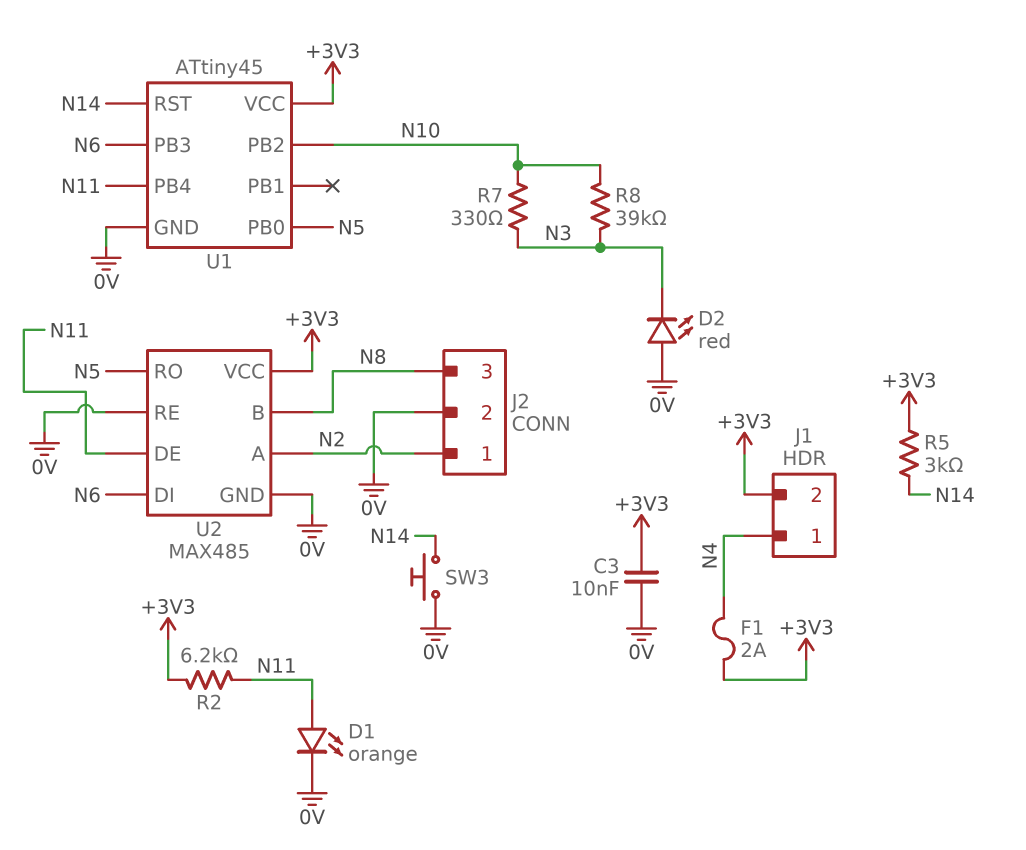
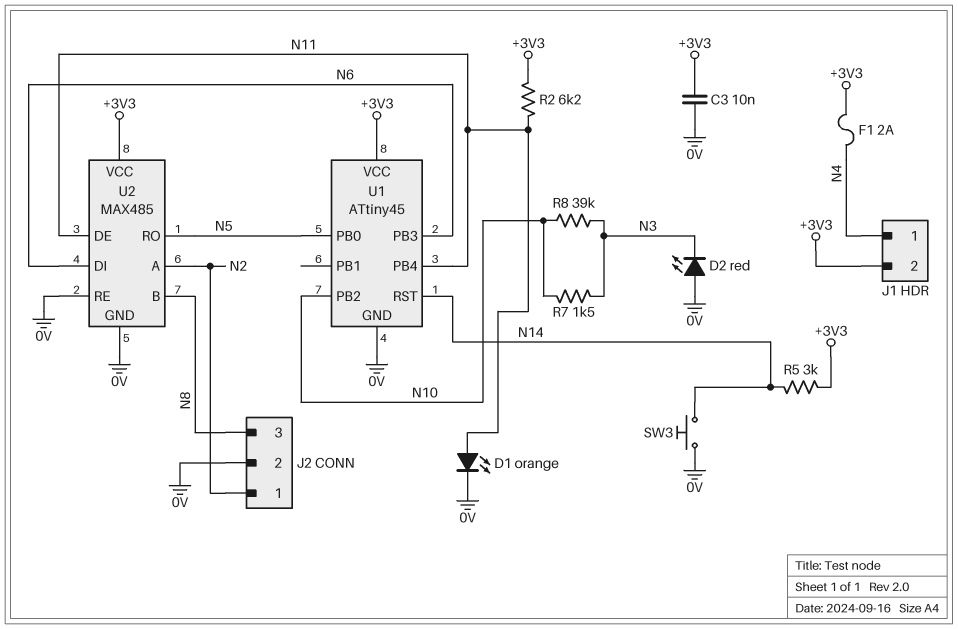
R7: 330 (N3, N10) -> 1.5k (N3, N10)

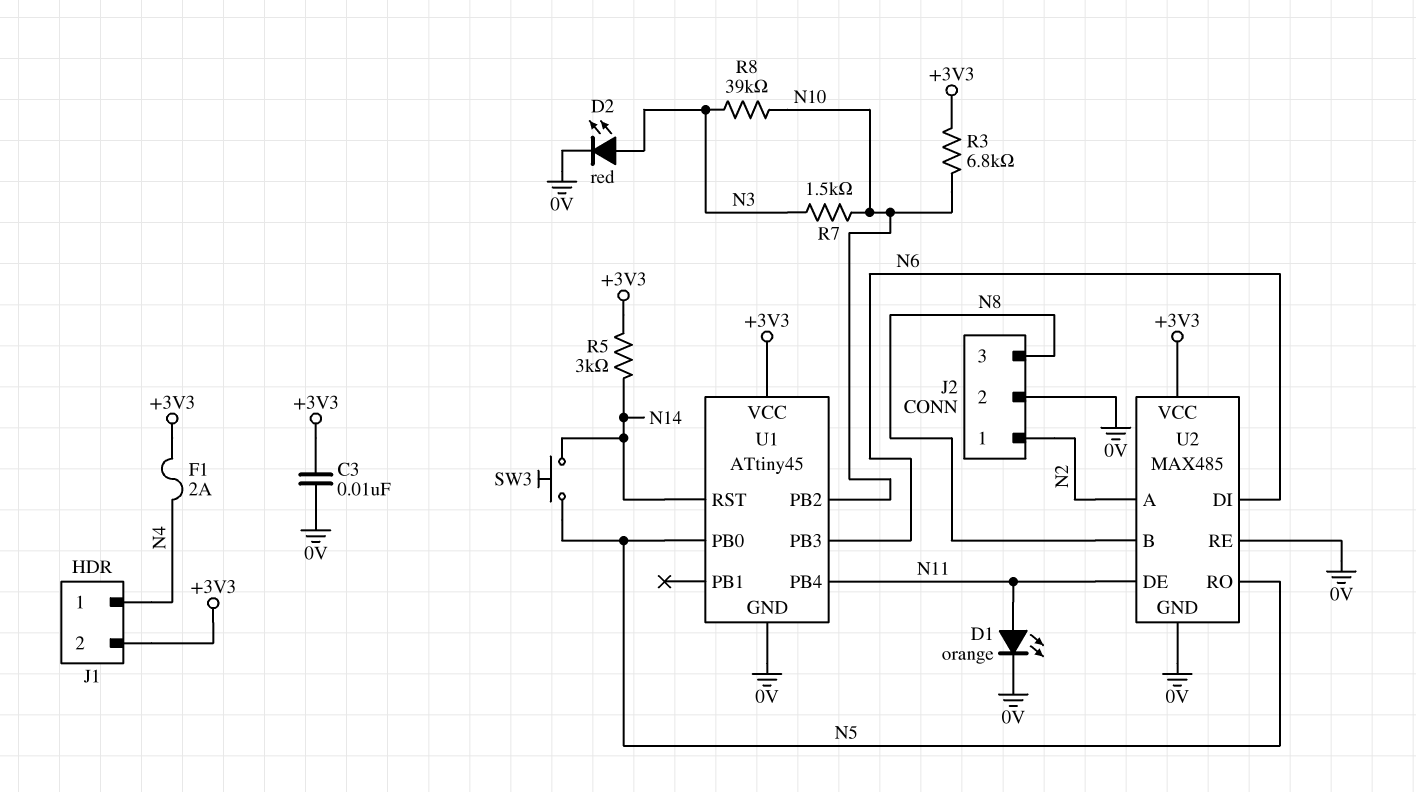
D2: LED red (A 0V, K N3) -> LED red (A N3, K 0V)
R2: 6.2k (+3V3, N11) -> none
R3: none -> 6.8k (+3V3, N10)
SW3: button (0V, N14) -> button (N5, N14)

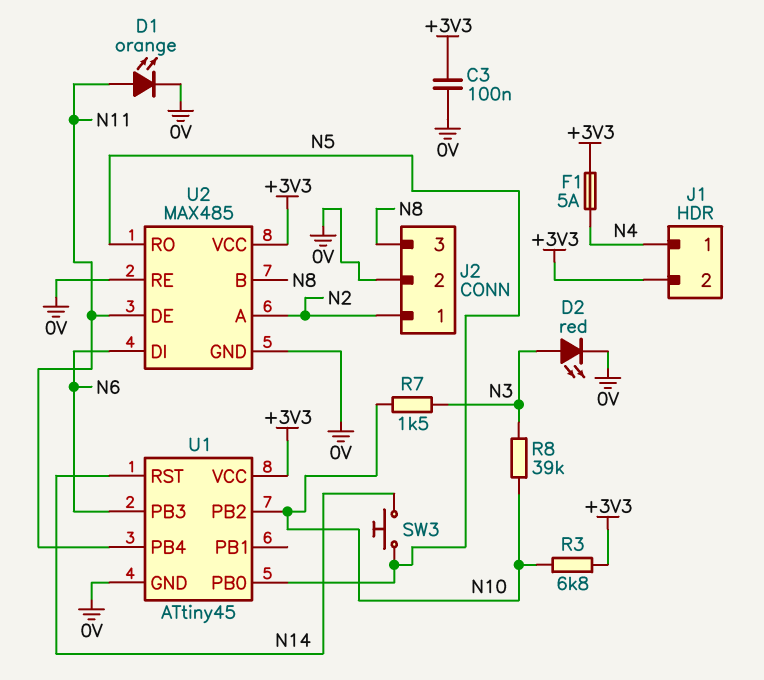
C3: 10nF (+3V3, 0V) -> 100nF (+3V3, 0V)
F1: 2A (+3V3, N4) -> 5A (+3V3, N4)
R5: 3k (+3V3, N14) -> none

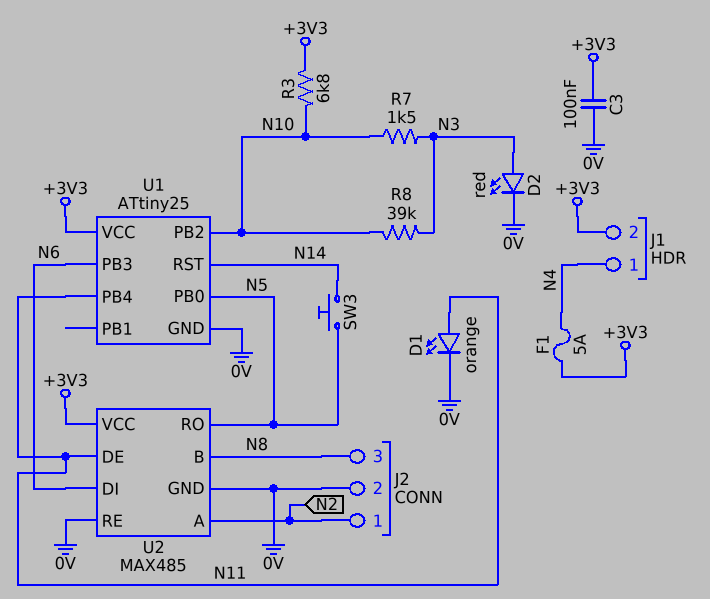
U1: ATtiny45 -> ATtiny25

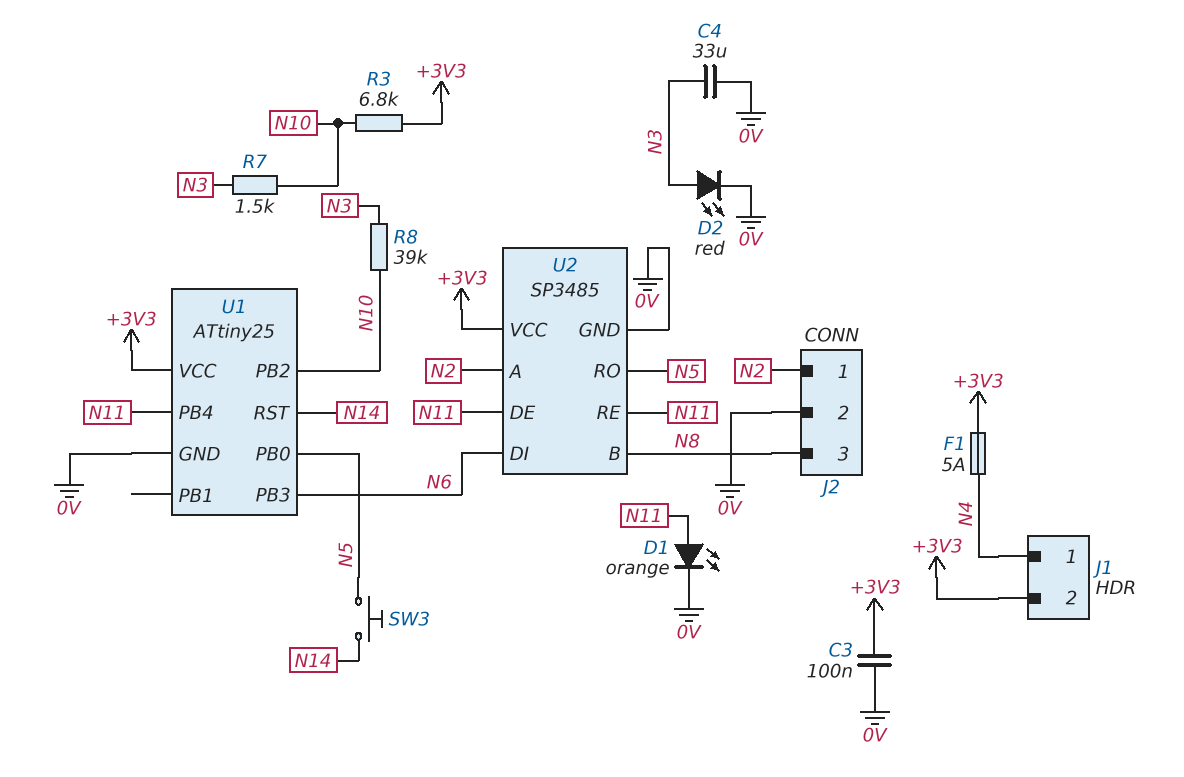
C4: none -> 33uF (0V, N3)
U2: MAX485 -> SP3485
U2 pin RE: 0V -> N11

